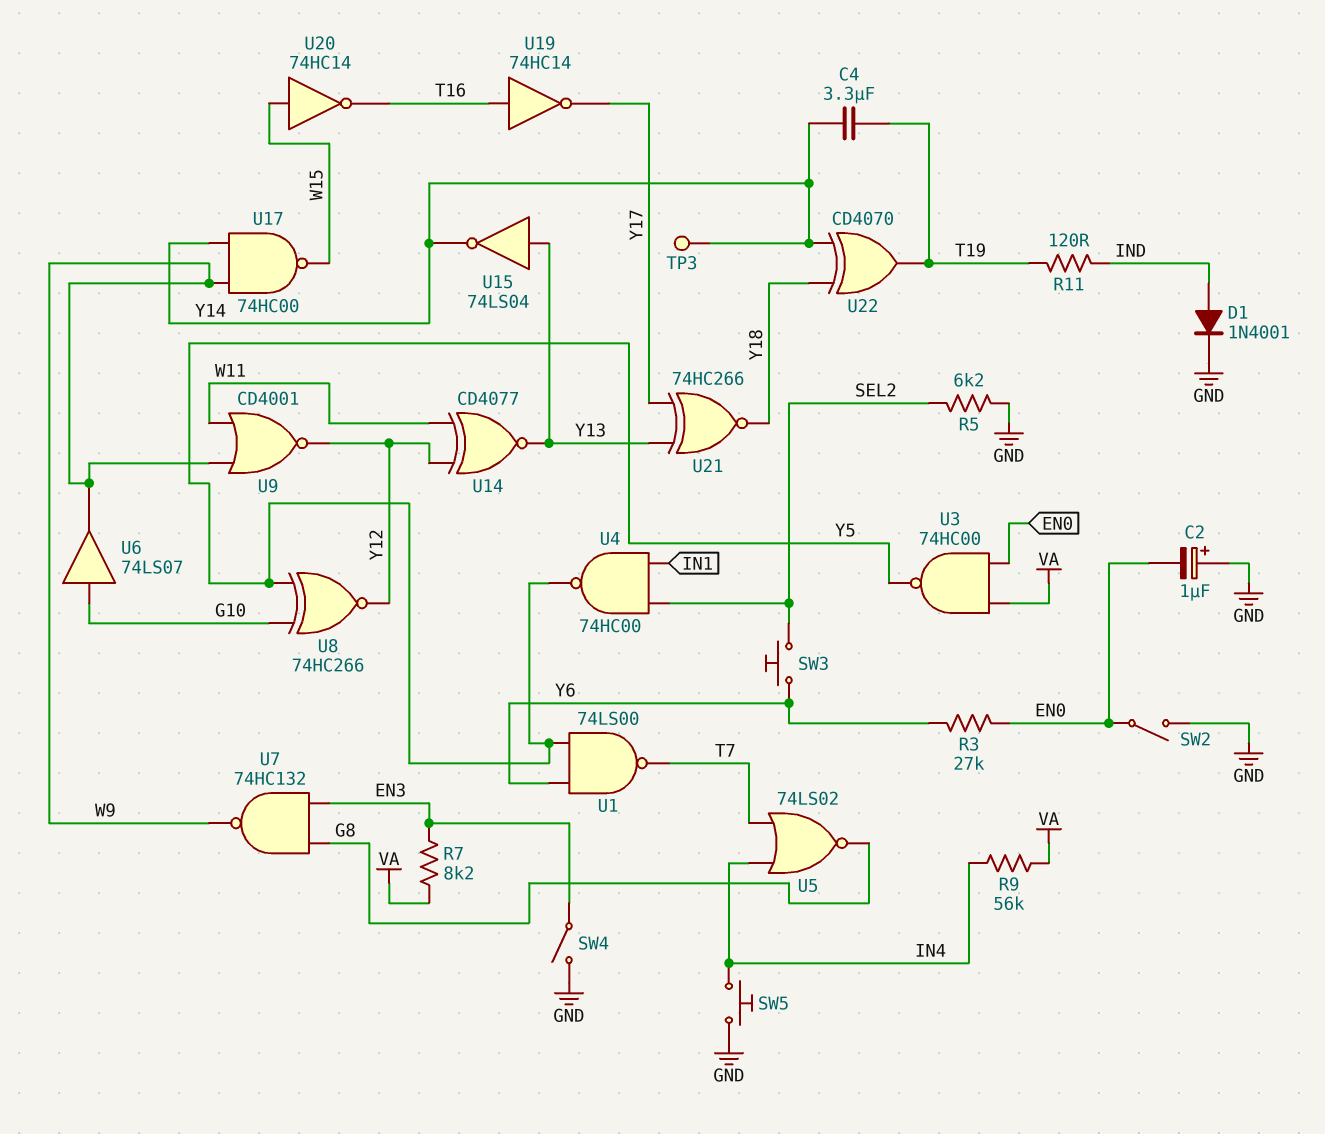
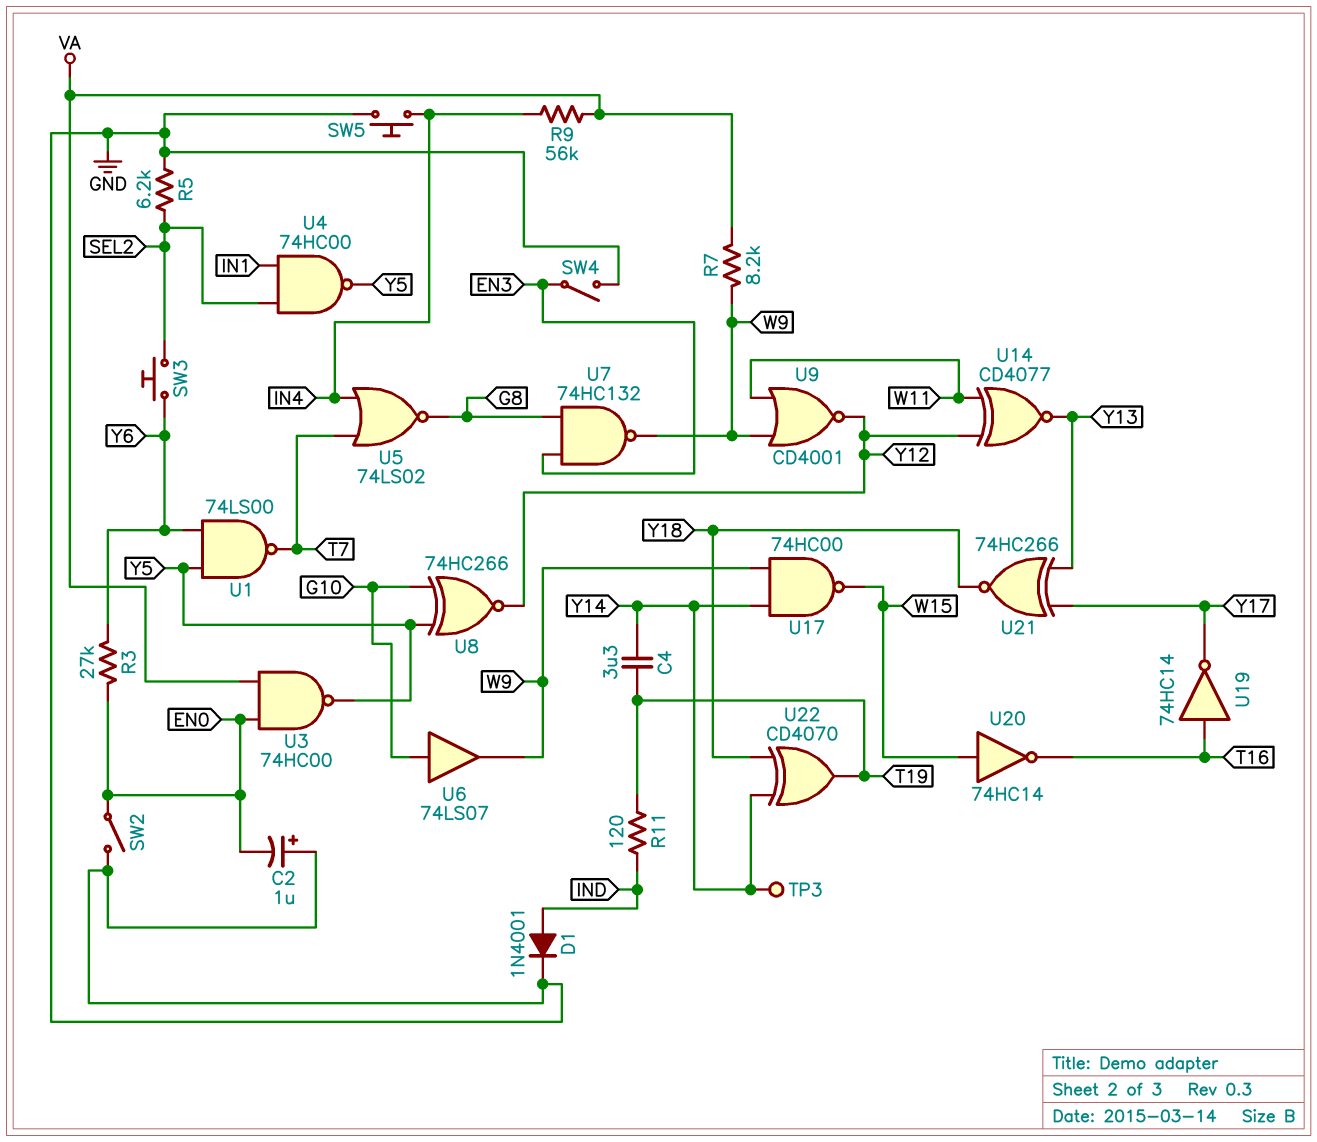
R7: 8.2k (EN3, VA) -> 8.2k (VA, W9)
U15: NOT 74LS04 (in Y13, out Y14) -> none

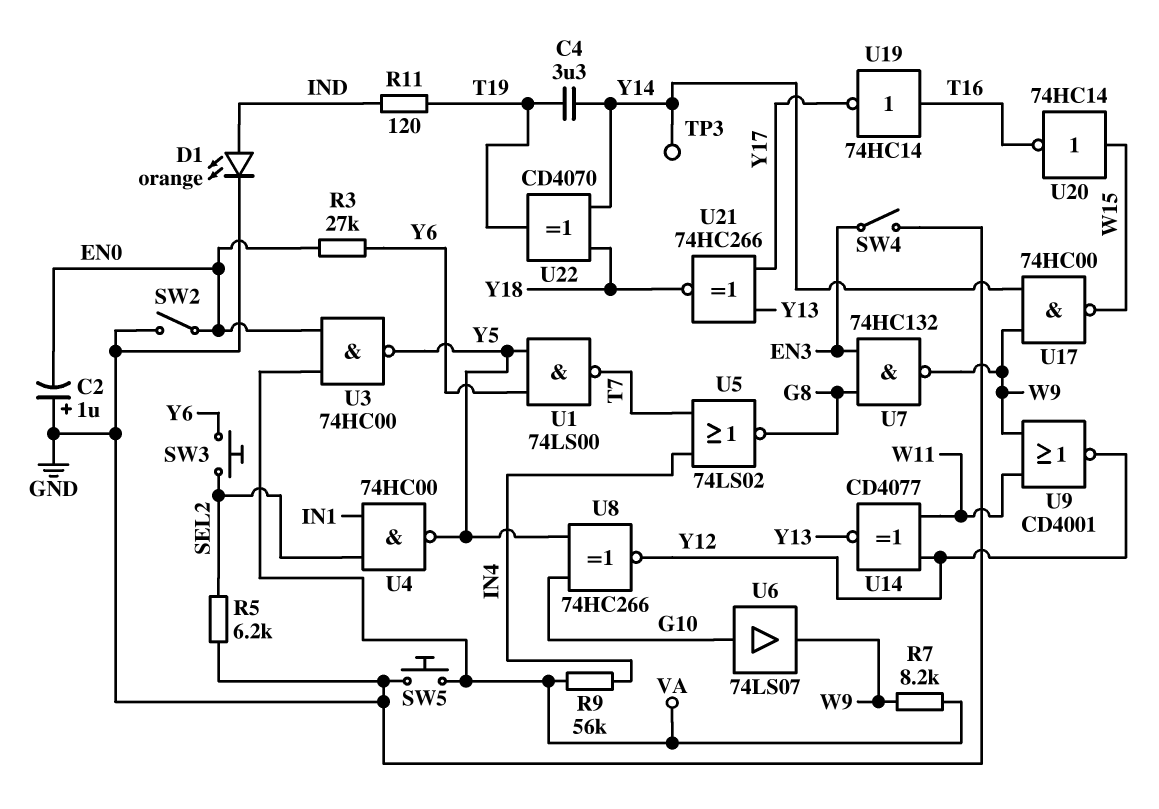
D1: diode 1N4001 (A IND, K GND) -> LED orange (A IND, K GND)
SW5: button (GND, IN4) -> button (GND, VA)

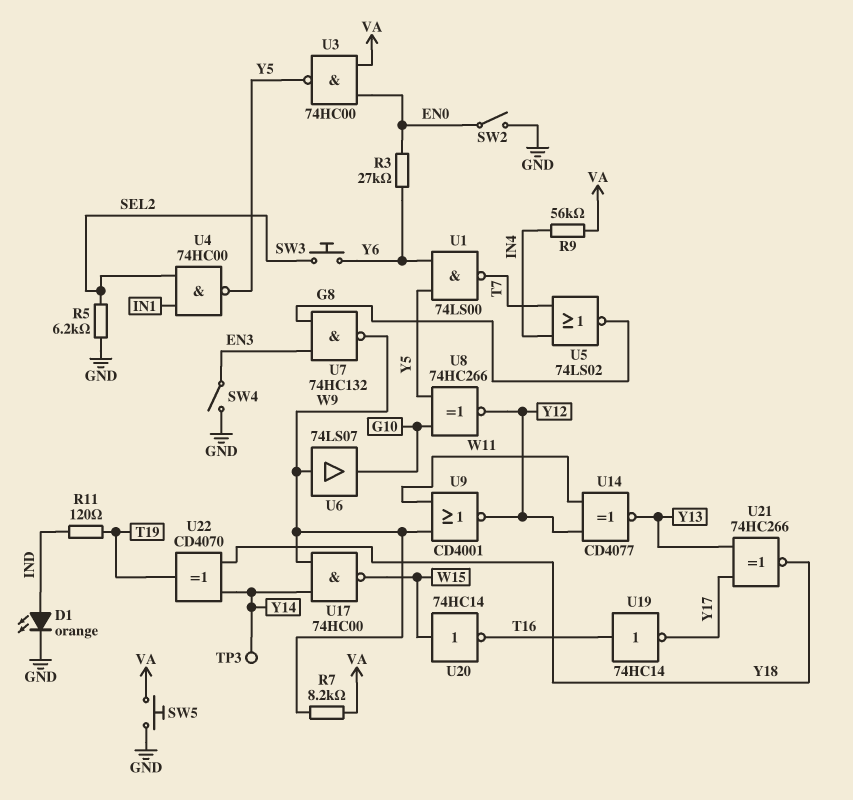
C2: 1uF (plus GND, minus EN0) -> none
C4: 3.3uF (T19, Y14) -> none
U6: buffer 74LS07 (in G10, out W9) -> buffer 74LS07 (in W9, out G10)

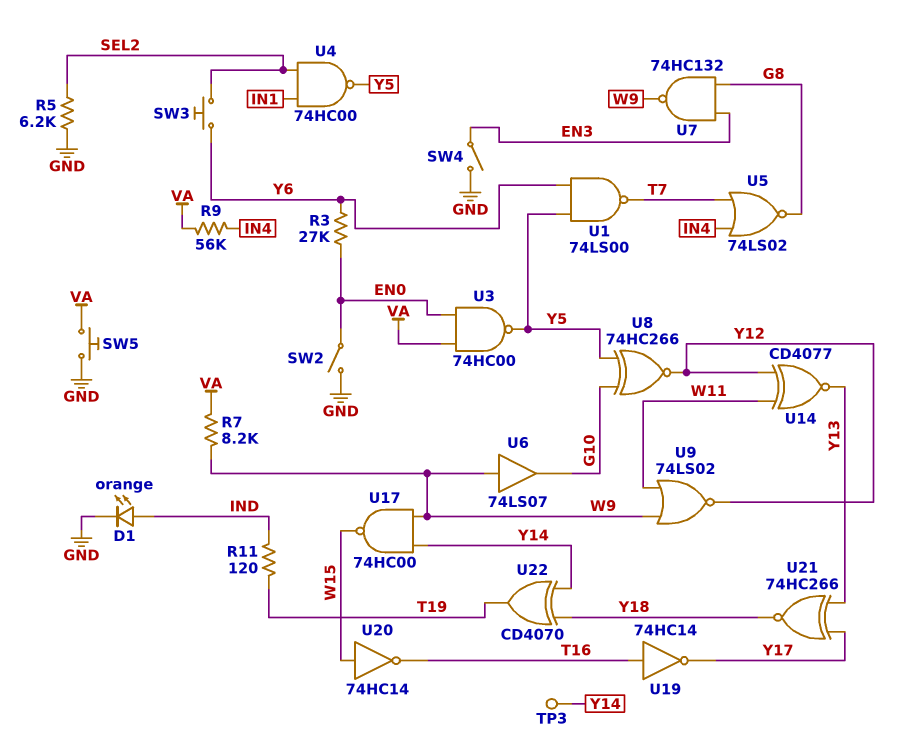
U9: NOR CD4001 (in W9, in W11, out Y12) -> NOR 74LS02 (in W9, in W11, out Y12)

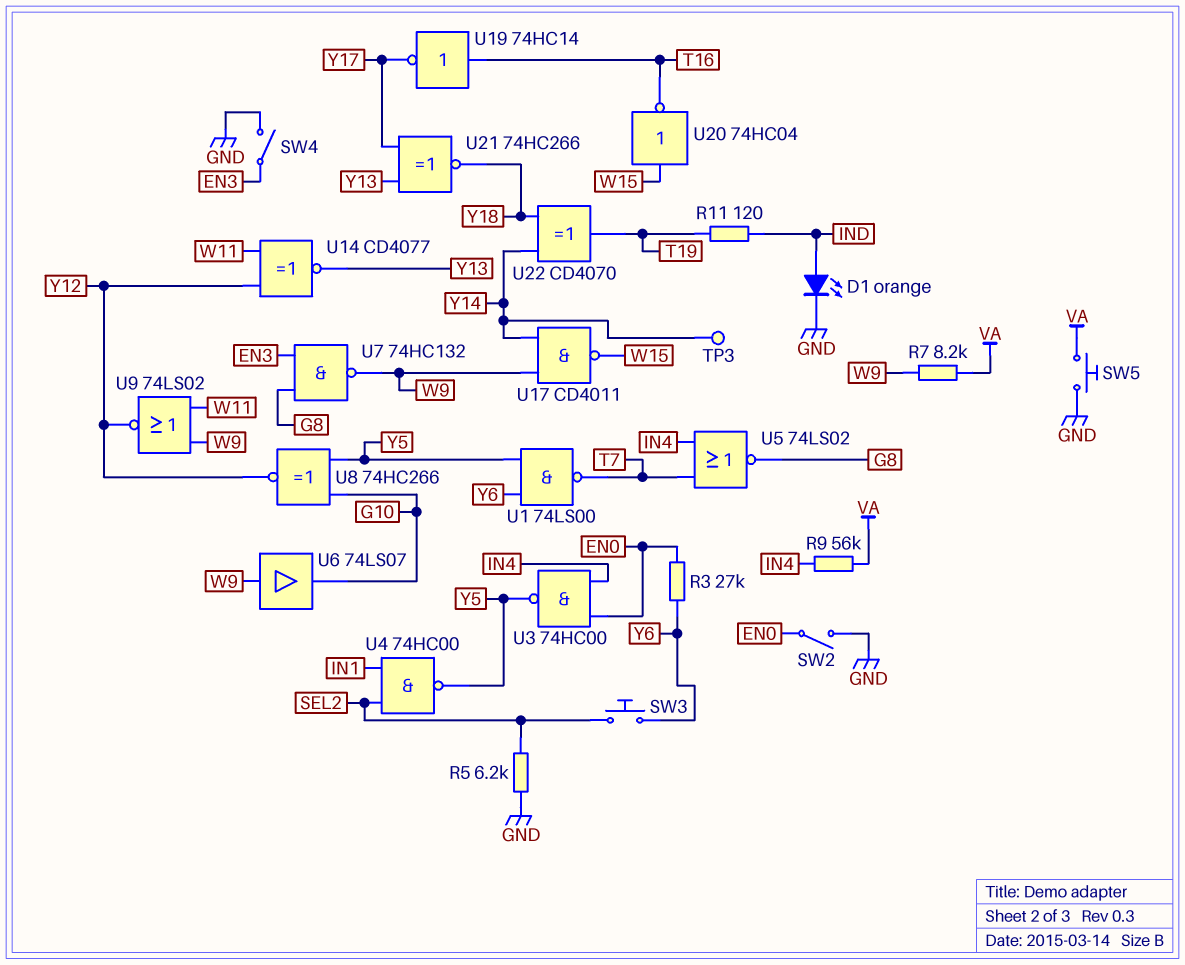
U3: NAND 74HC00 (in EN0, in VA, out Y5) -> NAND 74HC00 (in EN0, in IN4, out Y5)
U17: NAND 74HC00 (in W9, in Y14, out W15) -> NAND CD4011 (in W9, in Y14, out W15)
U20: NOT 74HC14 (in W15, out T16) -> NOT 74HC04 (in W15, out T16)

